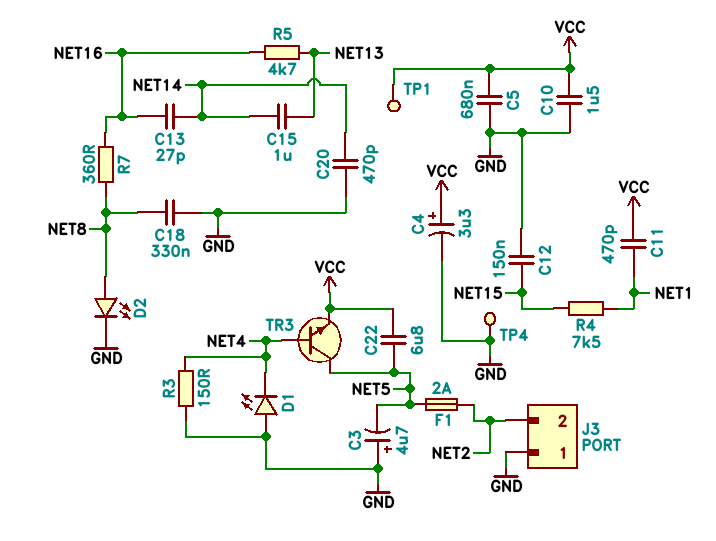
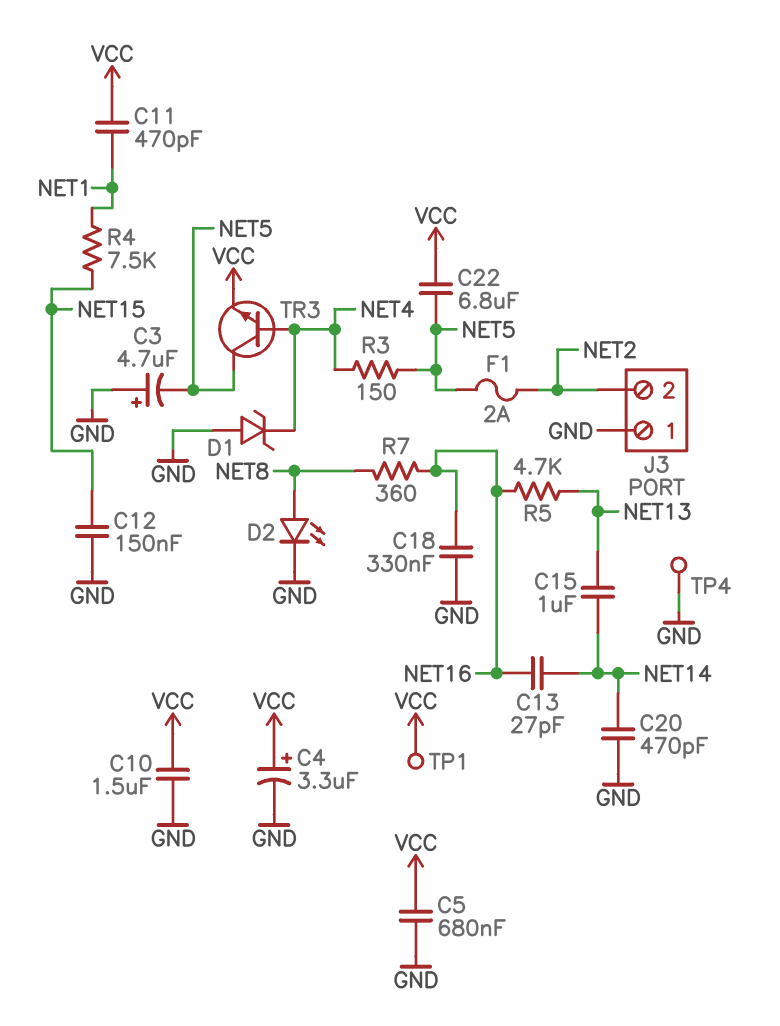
C18: 330nF (GND, NET8) -> 330nF (GND, NET16)
D1: LED (A GND, K NET4) -> zener (A GND, K NET4)
R3: 150 (GND, NET4) -> 150 (NET4, NET5)

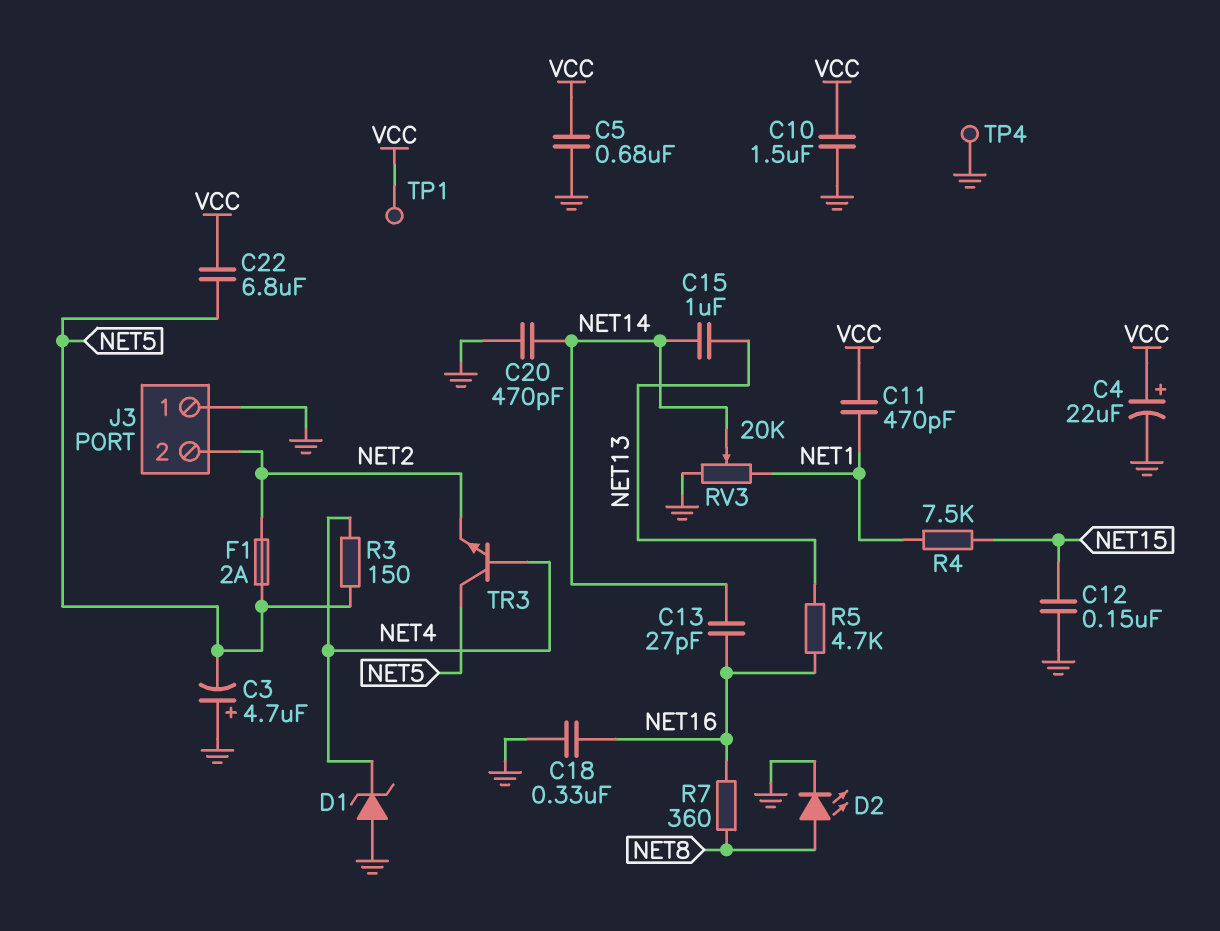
C4: 3.3uF (plus VCC, minus GND) -> 22uF (plus VCC, minus GND)
RV3: none -> 20k (GND, NET1, wiper NET14)
TR3: NPN (B NET4, C NET5, E VCC) -> NPN (B NET4, C NET5, E NET2)

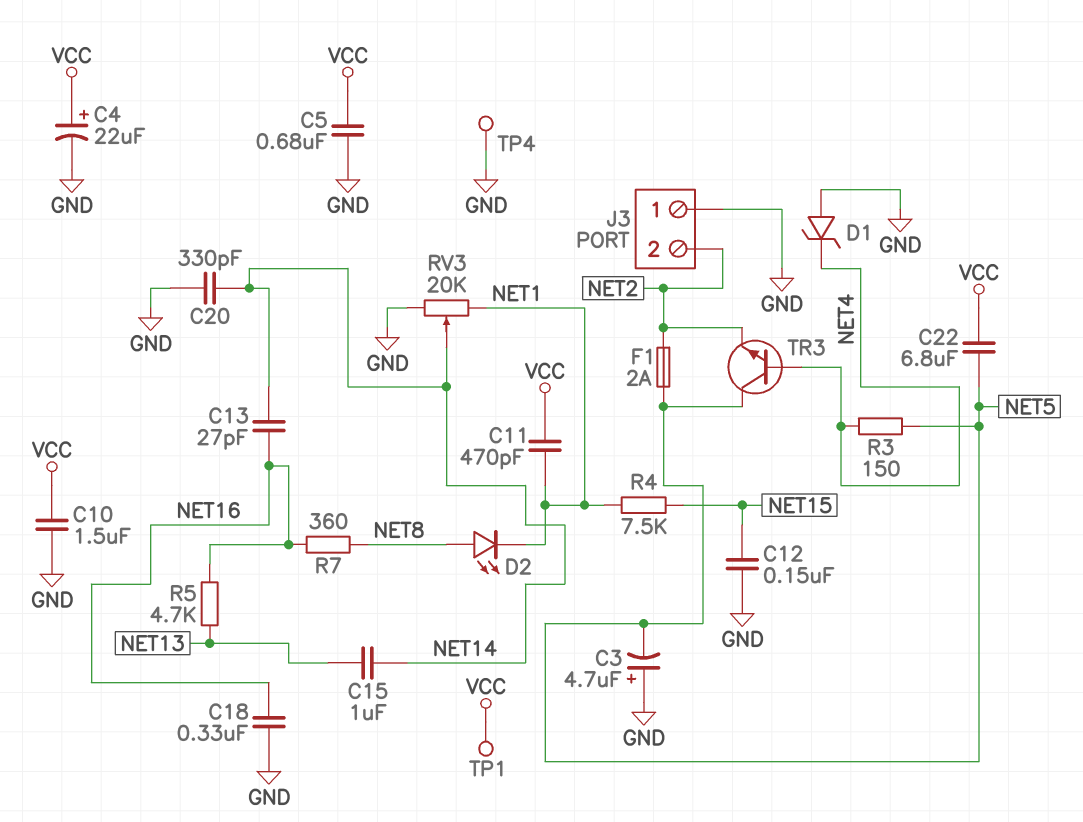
C20: 470pF (GND, NET14) -> 330pF (GND, NET14)
D2: LED (A NET8, K GND) -> LED (A NET8, K NET1)

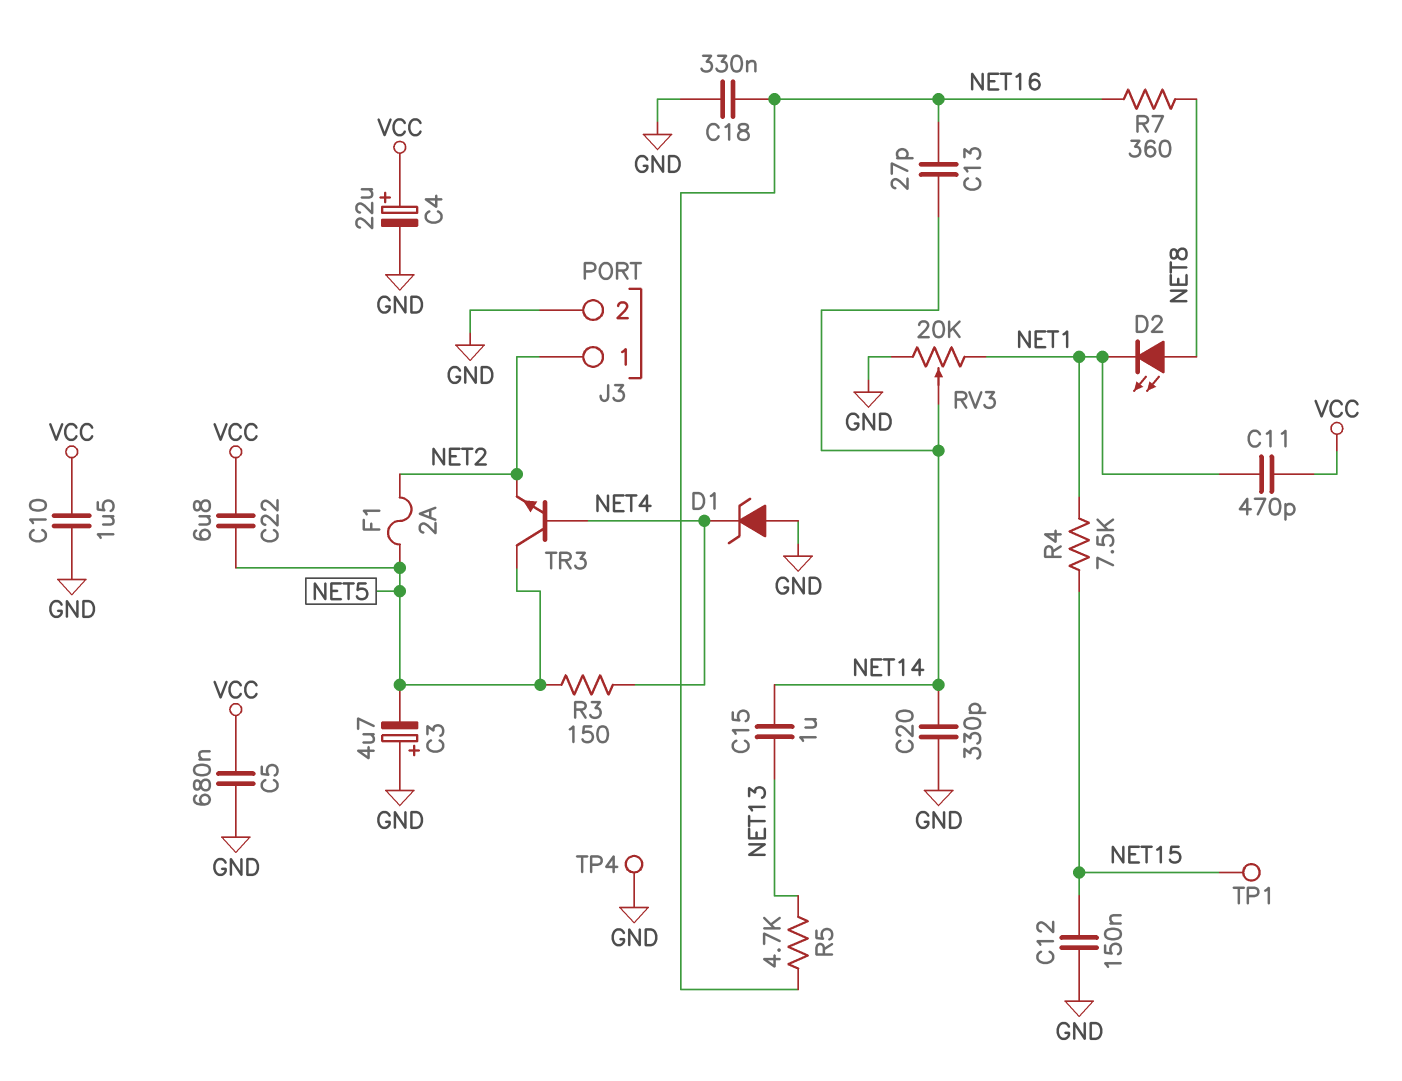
J3 pin 1: GND -> NET2
J3 pin 2: NET2 -> GND
TP1: test point (VCC) -> test point (NET15)

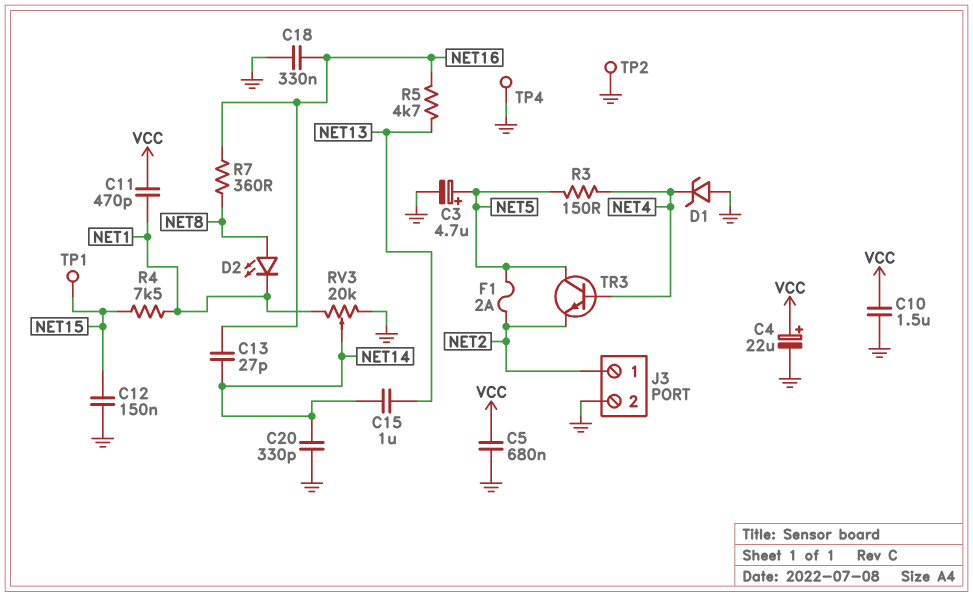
C3: 4.7uF (plus GND, minus NET5) -> 4.7uF (plus NET5, minus GND)
C22: 6.8uF (NET5, VCC) -> none
TP2: none -> test point (GND)

